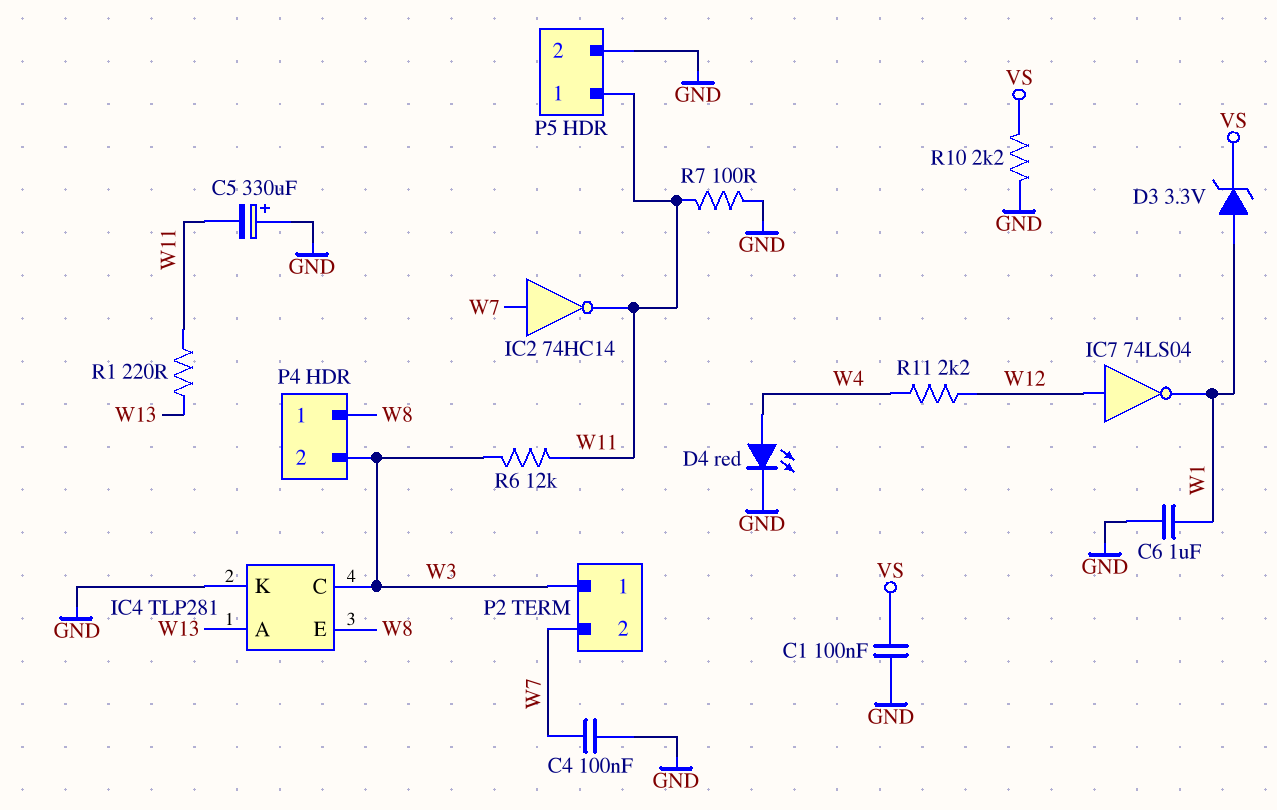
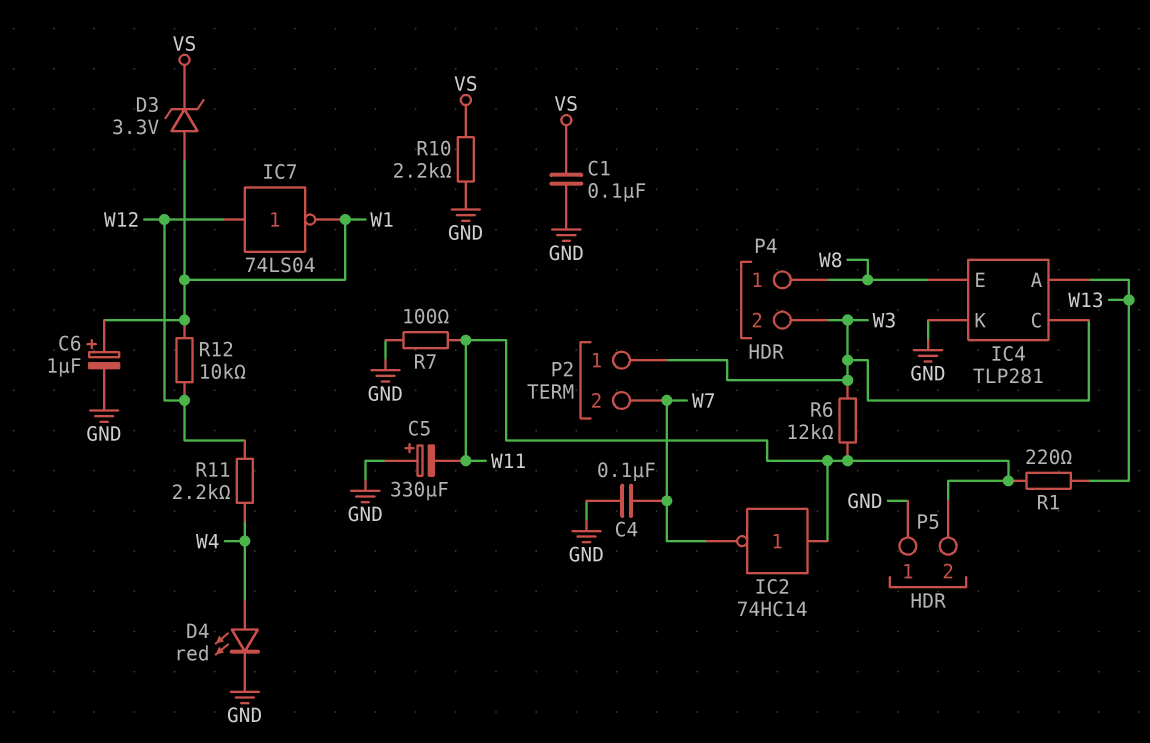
C6: 1uF (GND, W1) -> 1uF (plus W1, minus GND)
IC2: NOT 74HC14 (in W7, out W11) -> NOT 74HC14 (in W11, out W7)
P5 pin 1: W11 -> GND
P5 pin 2: GND -> W11
R12: none -> 10k (W1, W12)

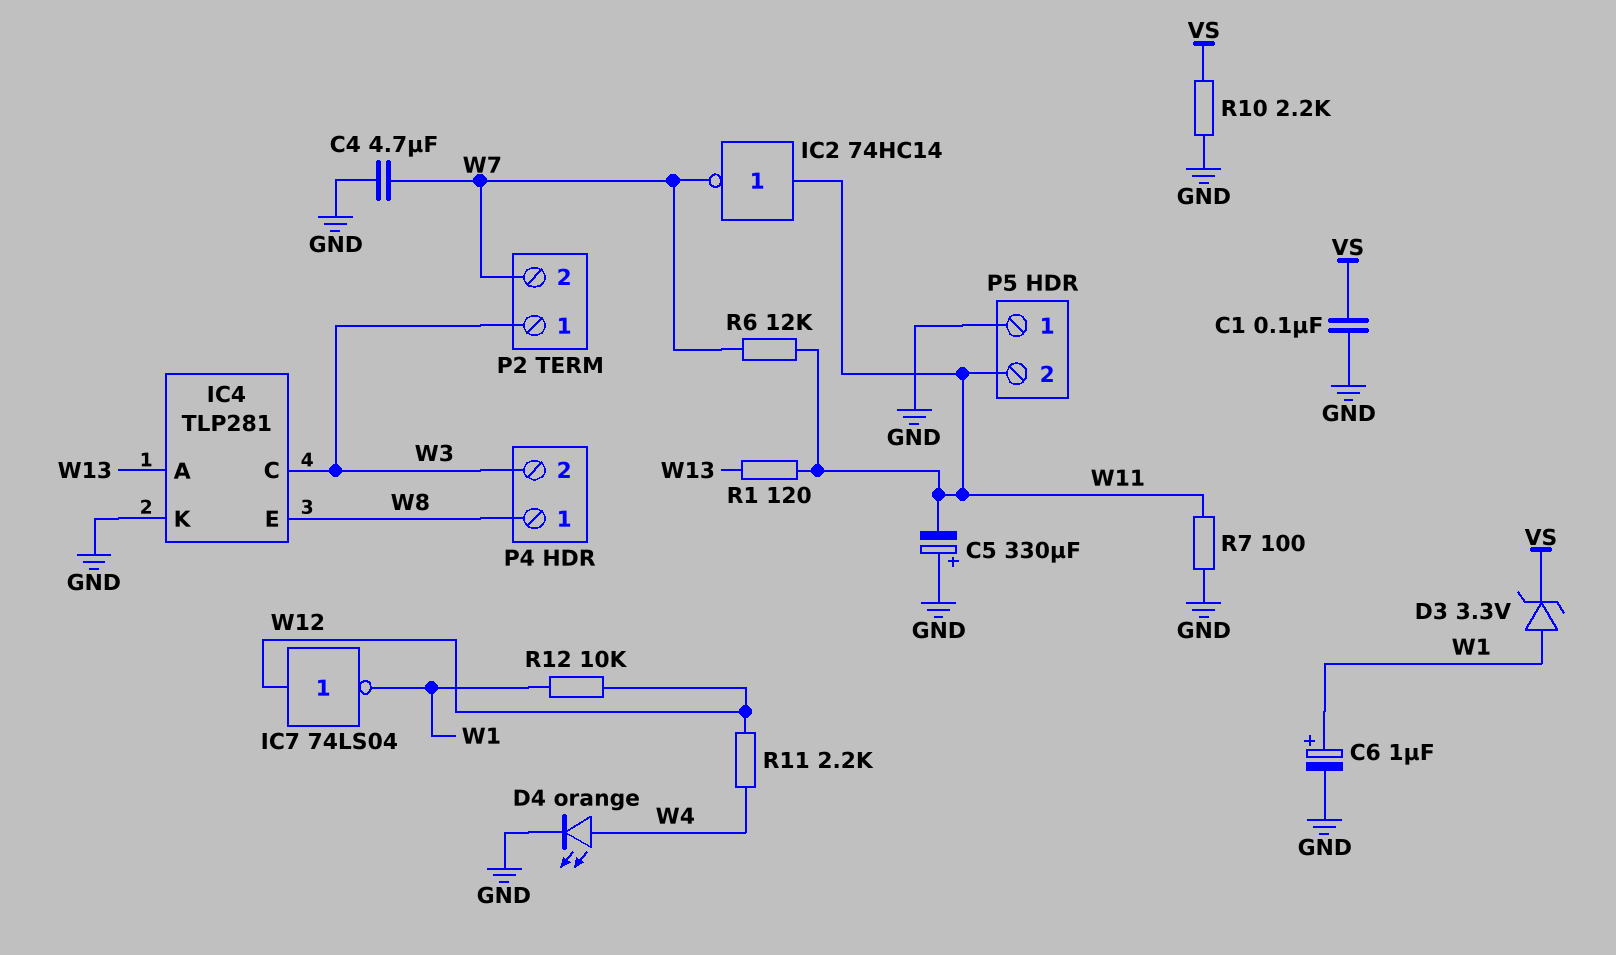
C4: 100nF (GND, W7) -> 4.7uF (GND, W7)
D4: LED red (A W4, K GND) -> LED orange (A W4, K GND)
R1: 220 (W11, W13) -> 120 (W11, W13)
R6: 12k (W3, W11) -> 12k (W7, W11)

